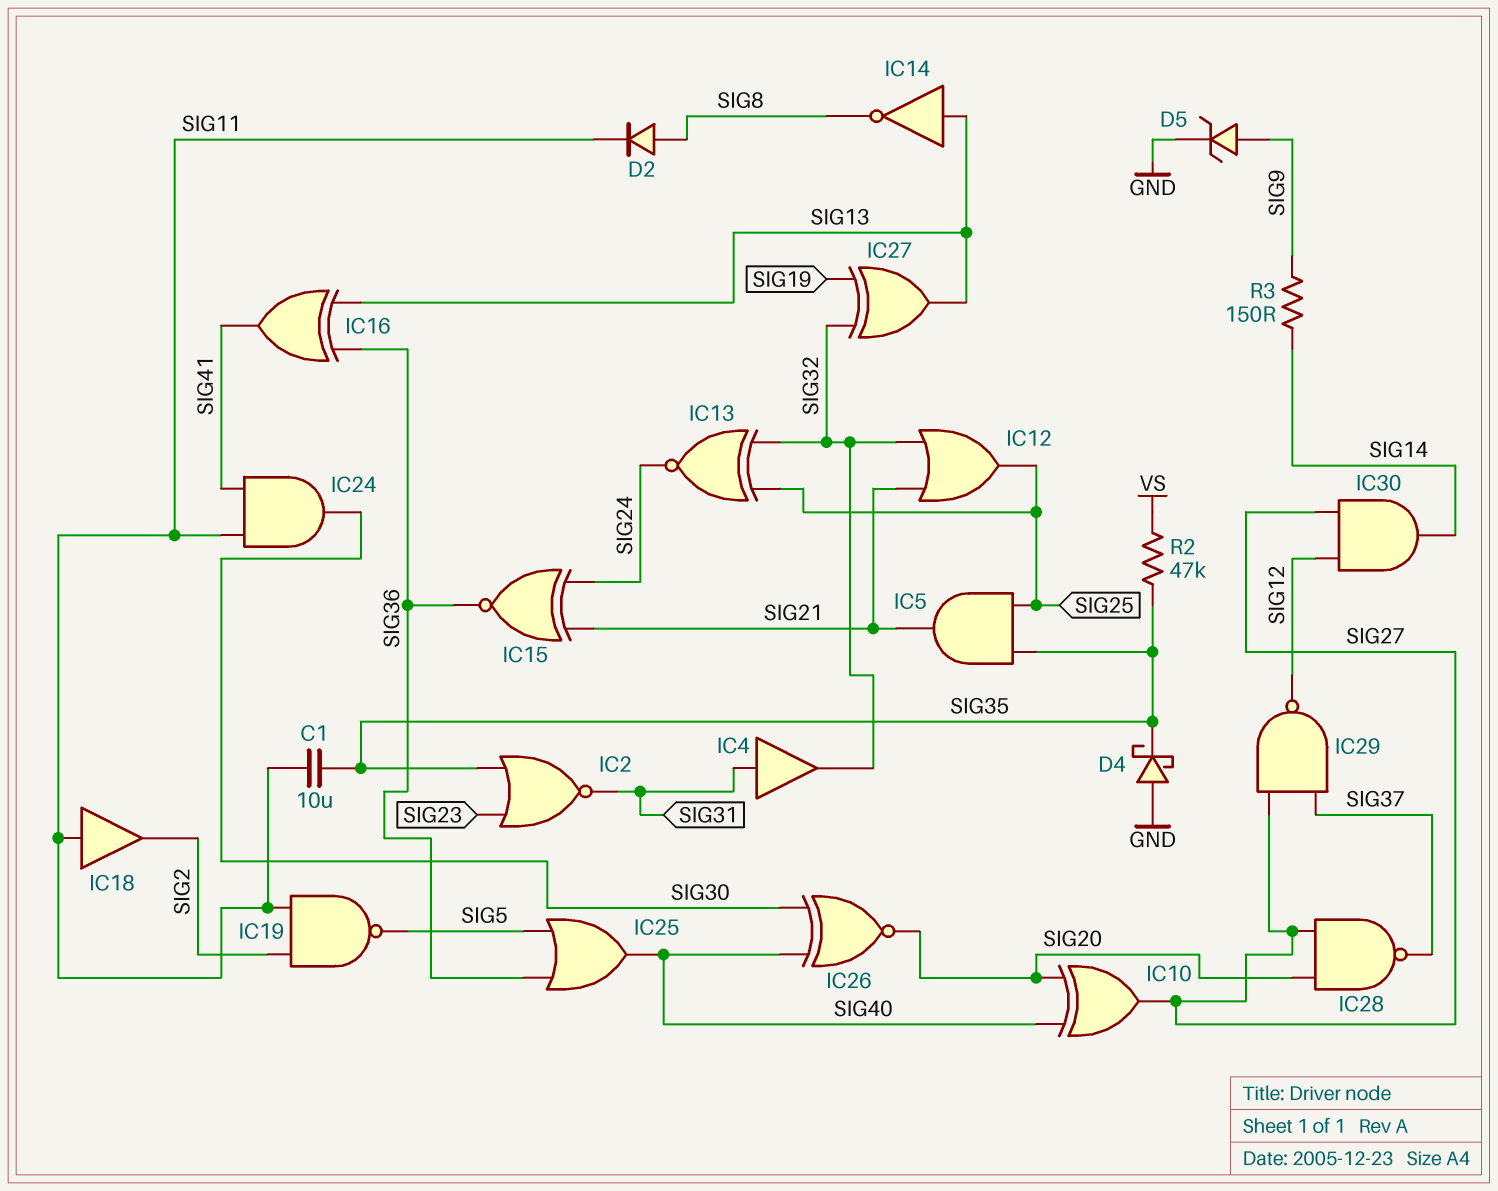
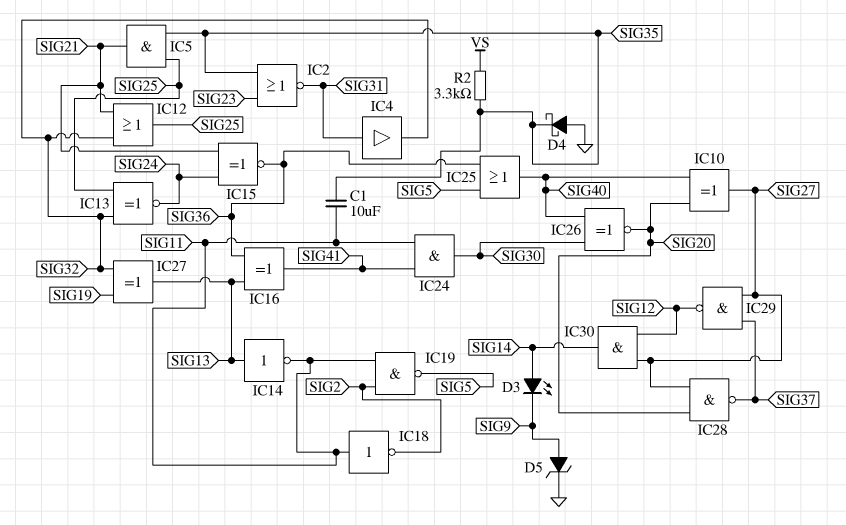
D2: diode (A SIG8, K SIG11) -> none
D3: none -> LED (A SIG14, K SIG9)
IC14: NOT (in SIG13, out SIG8) -> NOT (in SIG13, out SIG11)
IC18: buffer (in SIG11, out SIG2) -> NOT (in SIG11, out SIG2)
R2: 47k (SIG35, VS) -> 3.3k (SIG35, VS)
R3: 150 (SIG9, SIG14) -> none

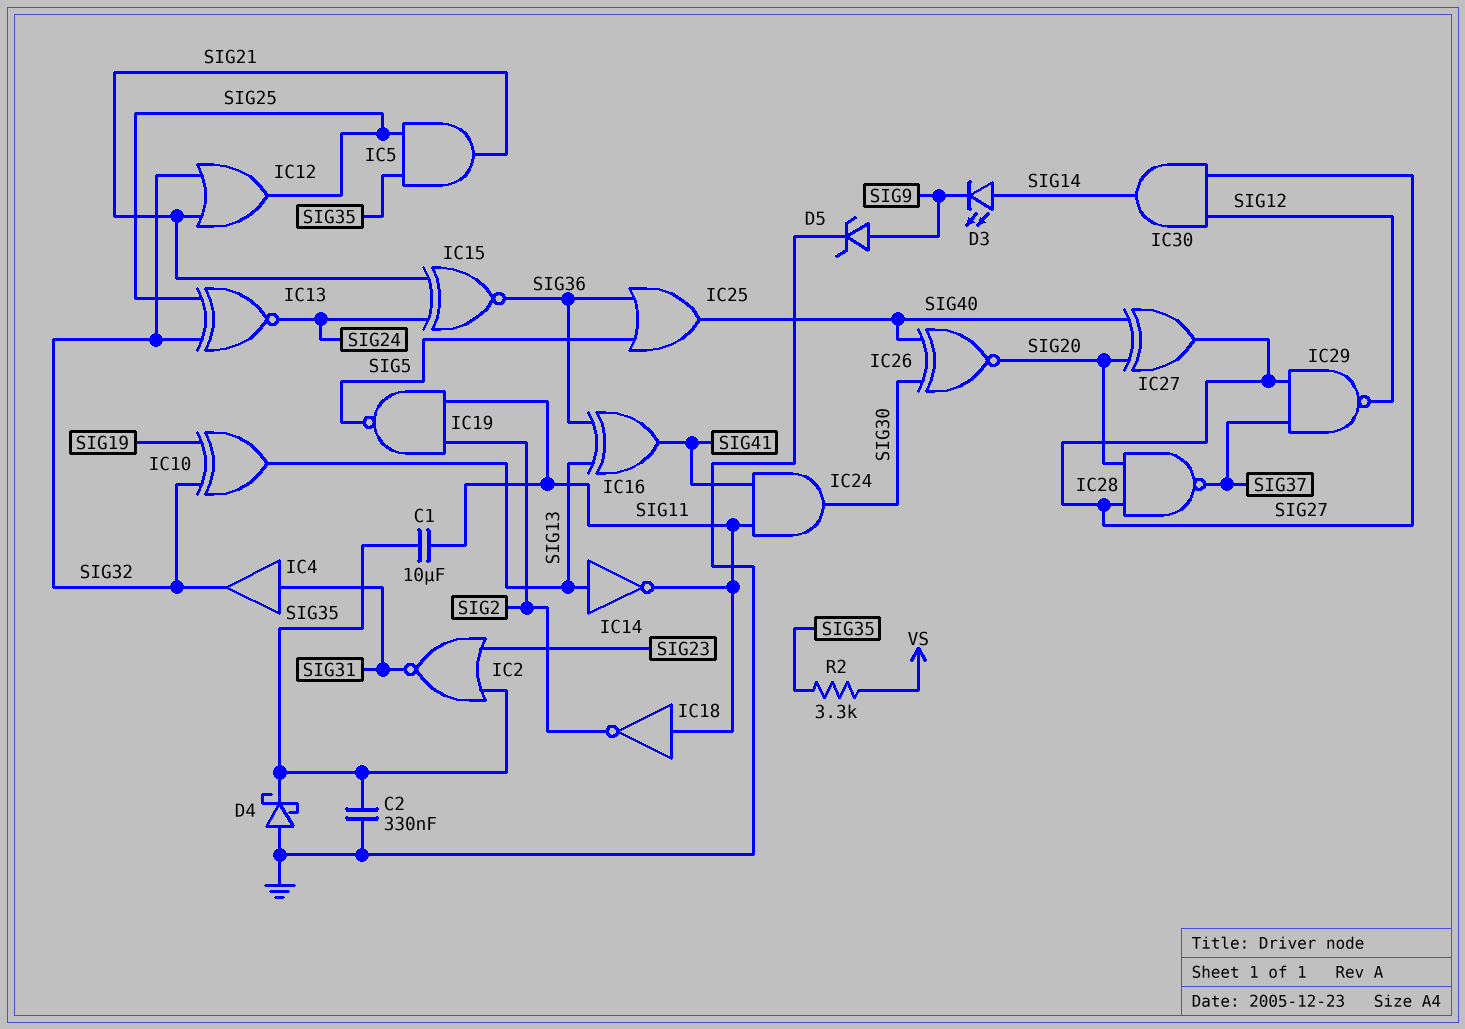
C2: none -> 330nF (GND, SIG35)
IC10: XOR (in SIG20, in SIG40, out SIG27) -> XOR (in SIG19, in SIG32, out SIG13)
IC27: XOR (in SIG19, in SIG32, out SIG13) -> XOR (in SIG20, in SIG40, out SIG27)

